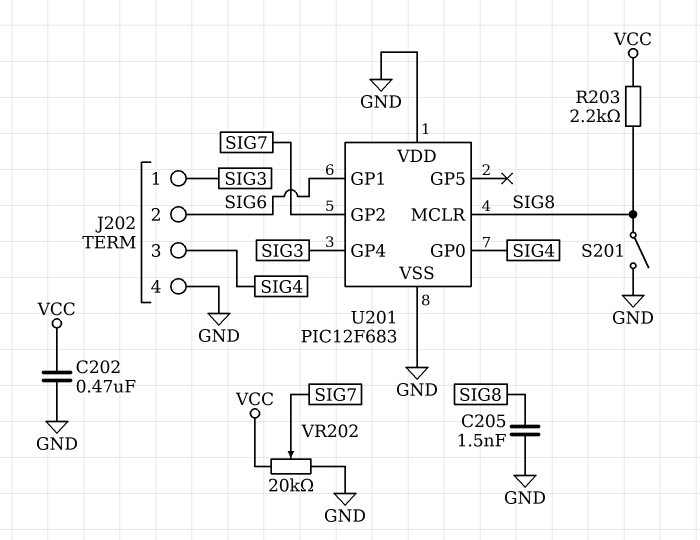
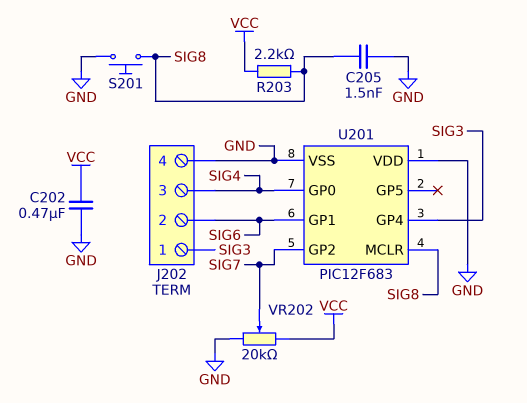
S201: switch (GND, SIG8) -> button (GND, SIG8)

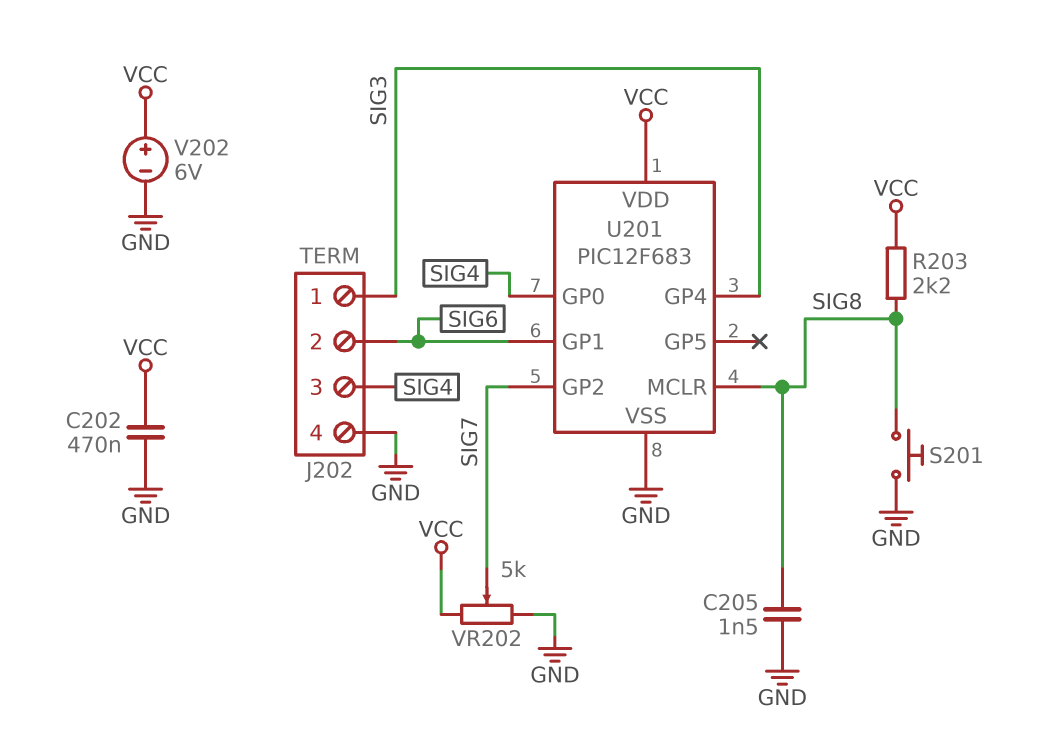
U201 pin VDD: GND -> VCC
V202: none -> 6V (plus VCC, minus GND)
VR202: 20k (GND, VCC, wiper SIG7) -> 5k (GND, VCC, wiper SIG7)

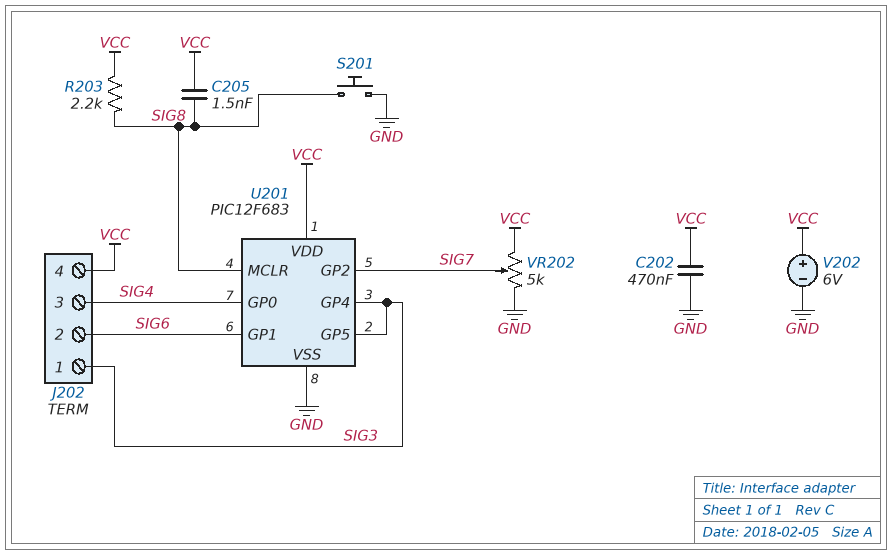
C205: 1.5nF (GND, SIG8) -> 1.5nF (SIG8, VCC)
J202 pin 4: GND -> VCC
U201 pin GP5: none -> SIG3

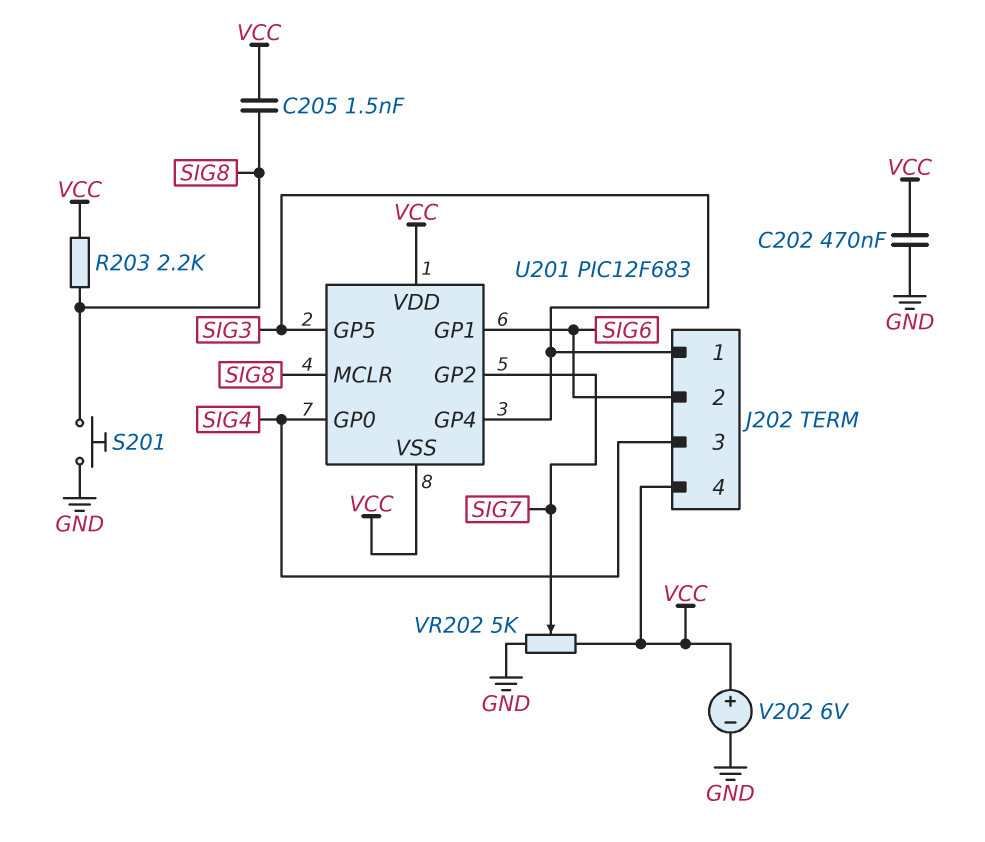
U201 pin VSS: GND -> VCC

